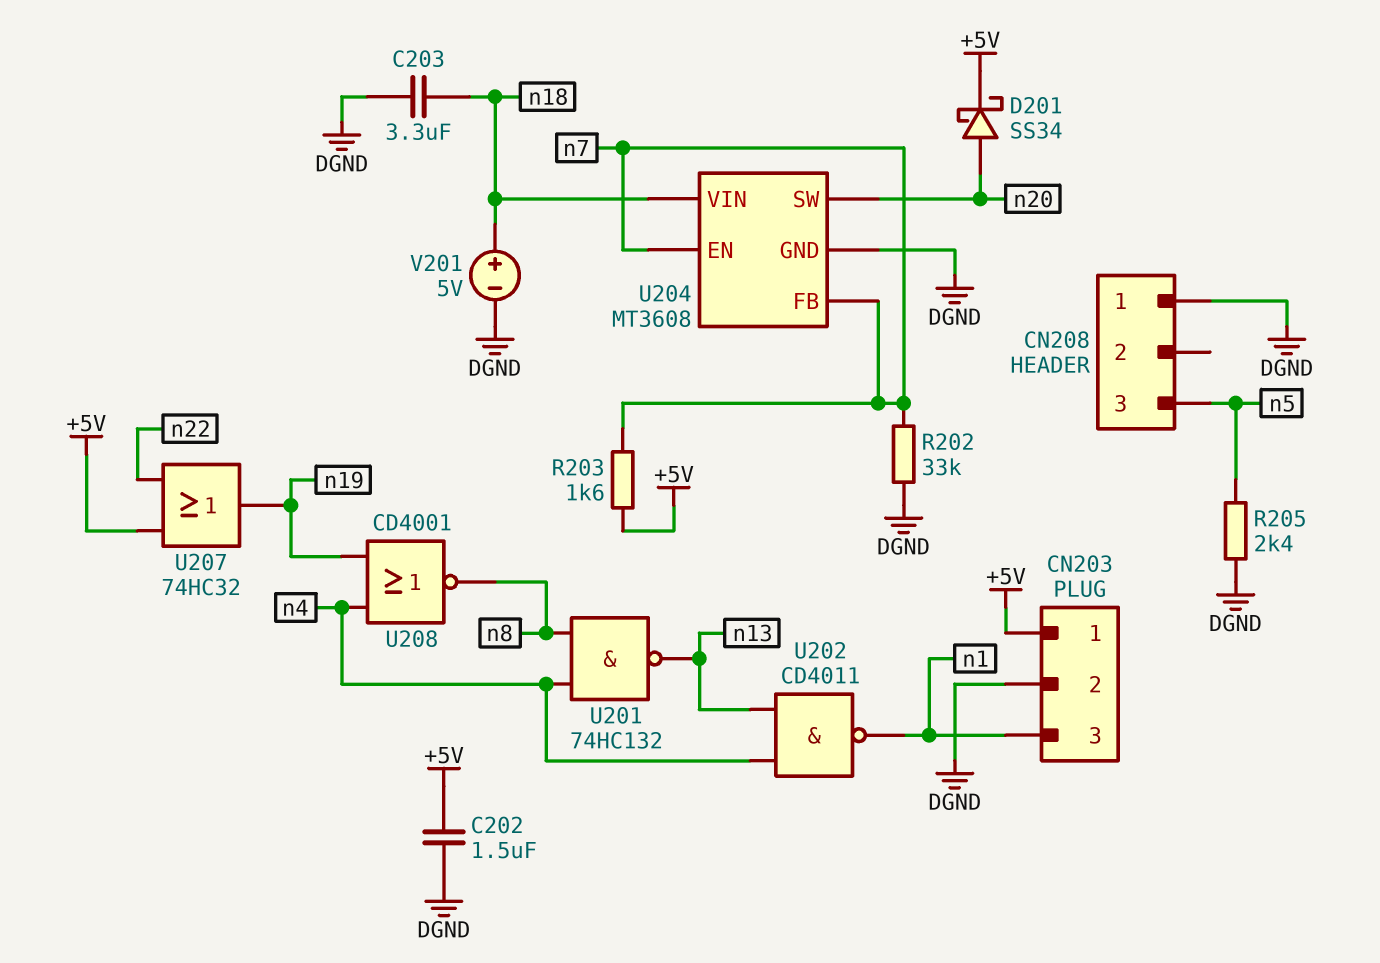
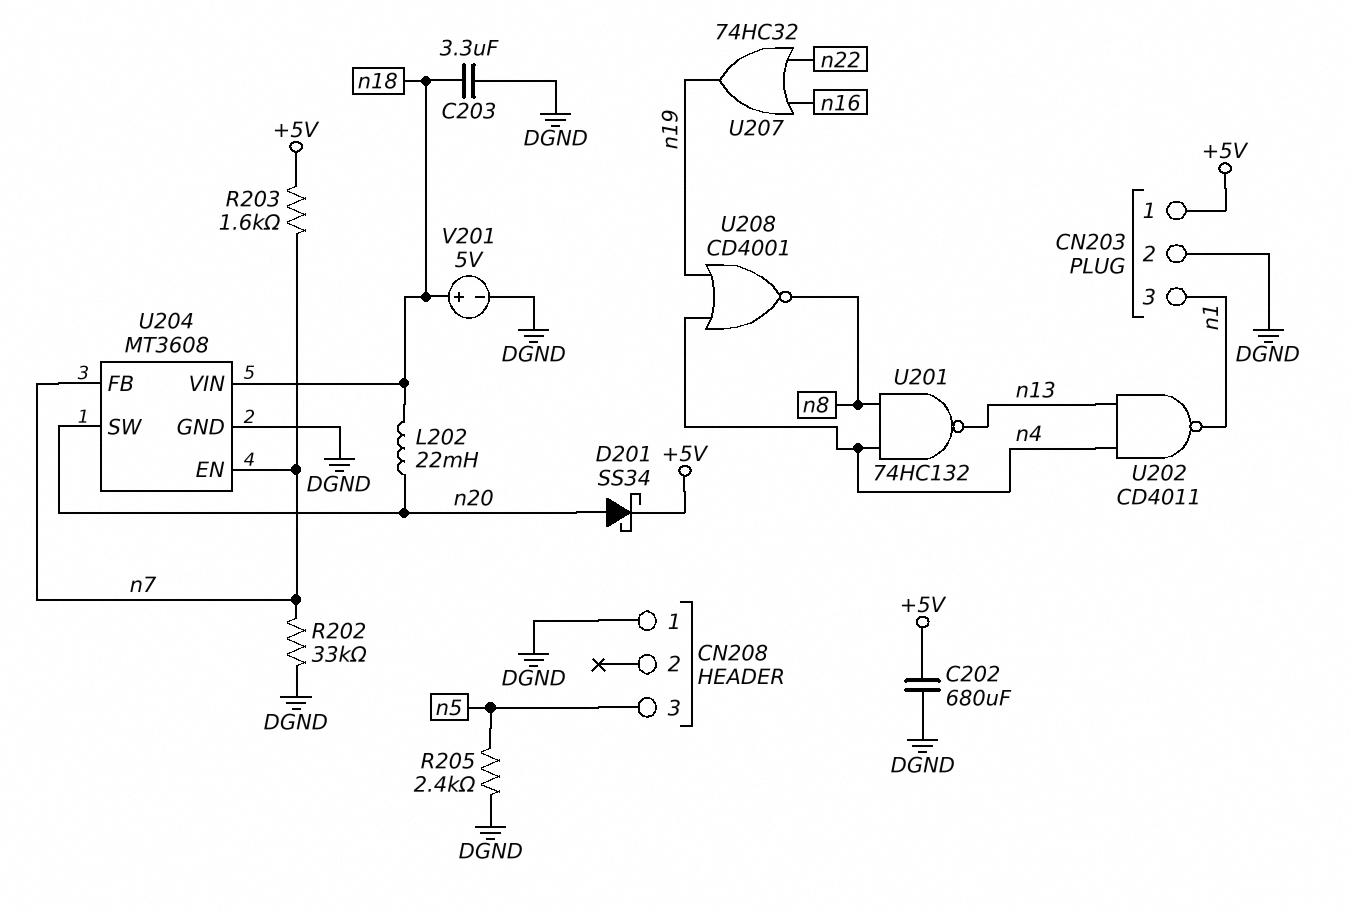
C202: 1.5uF (+5V, DGND) -> 680uF (+5V, DGND)
L202: none -> 22mH (n18, n20)
U207: OR 74HC32 (in +5V, in n22, out n19) -> OR 74HC32 (in n16, in n22, out n19)

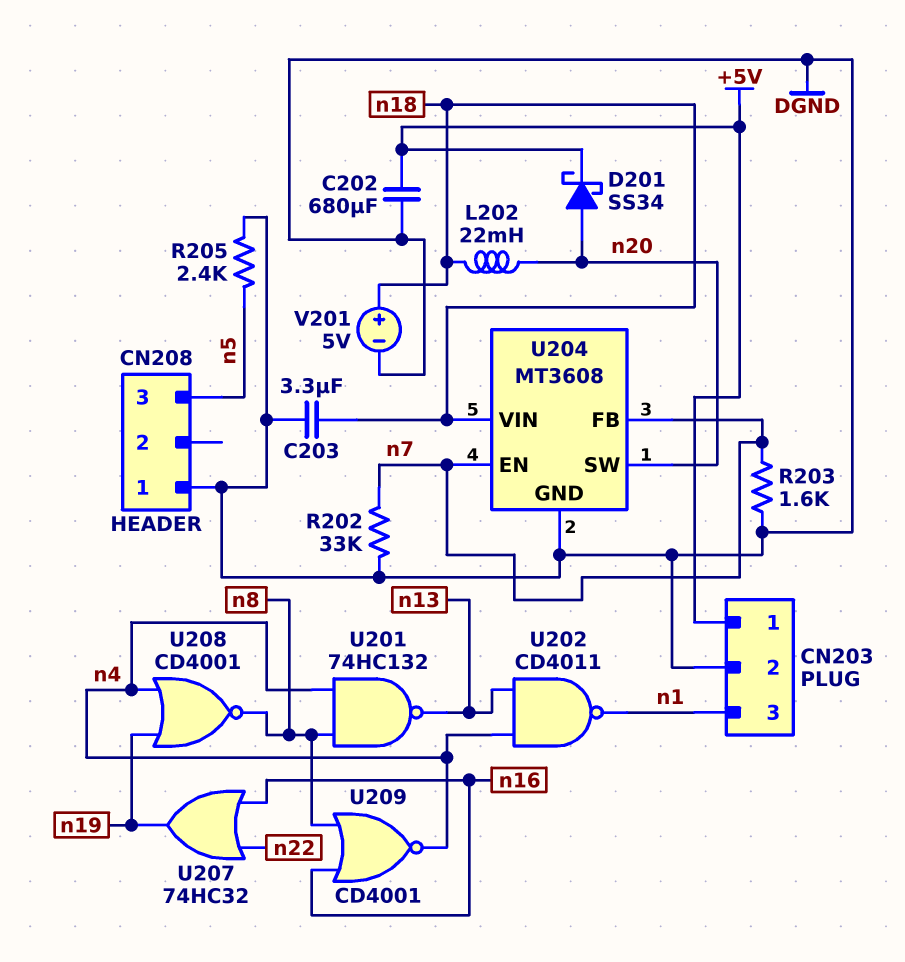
R203: 1.6k (+5V, n7) -> 1.6k (DGND, n7)
U209: none -> NOR CD4001 (in n8, in n16, out n4)

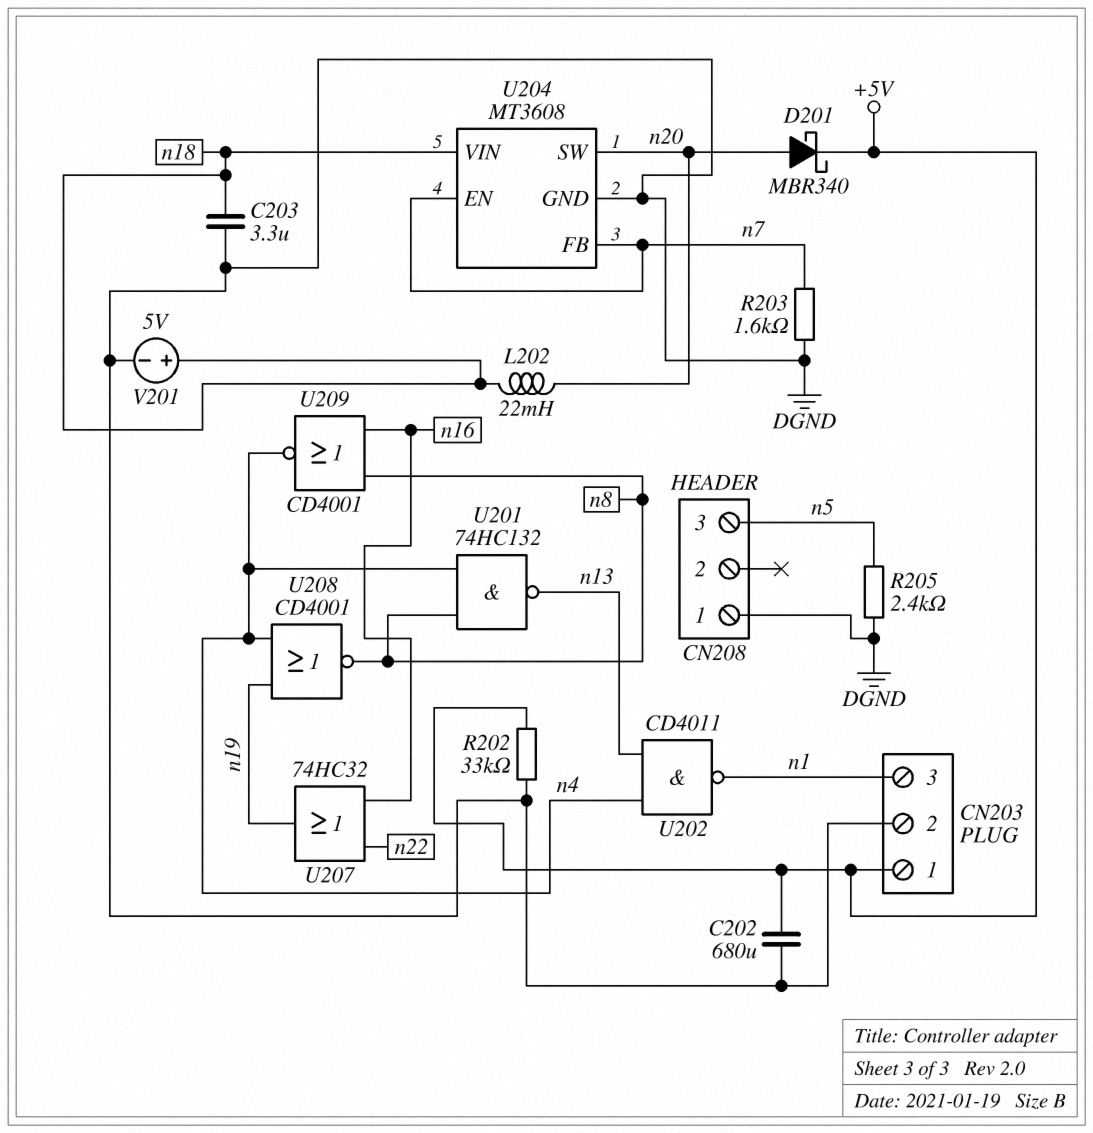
D201: schottky SS34 (A n20, K +5V) -> schottky MBR340 (A n20, K +5V)
R202: 33k (DGND, n7) -> 33k (+5V, DGND)

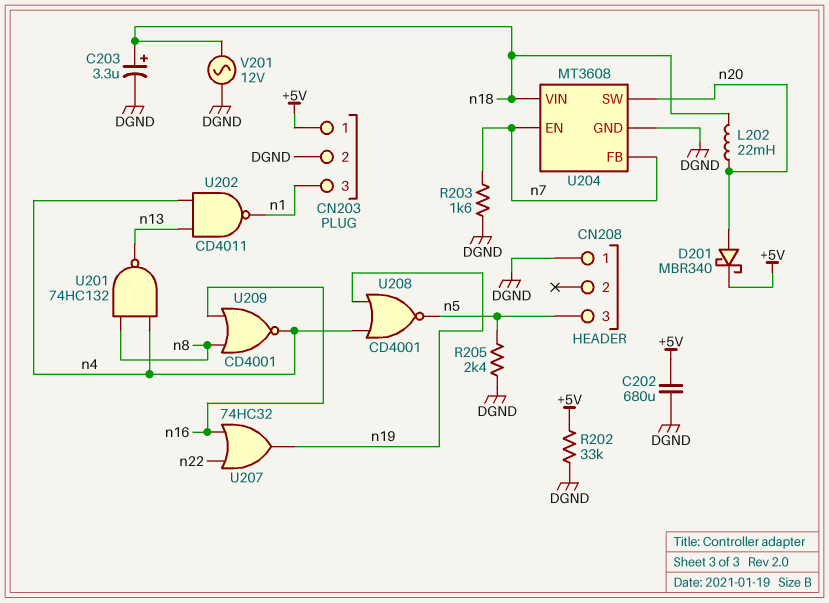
C203: 3.3uF (DGND, n18) -> 3.3uF (plus n18, minus DGND)
U208: NOR CD4001 (in n4, in n19, out n8) -> NOR CD4001 (in n4, in n19, out n5)
V201: 5V (plus n18, minus DGND) -> AC 12V (DGND, n18)

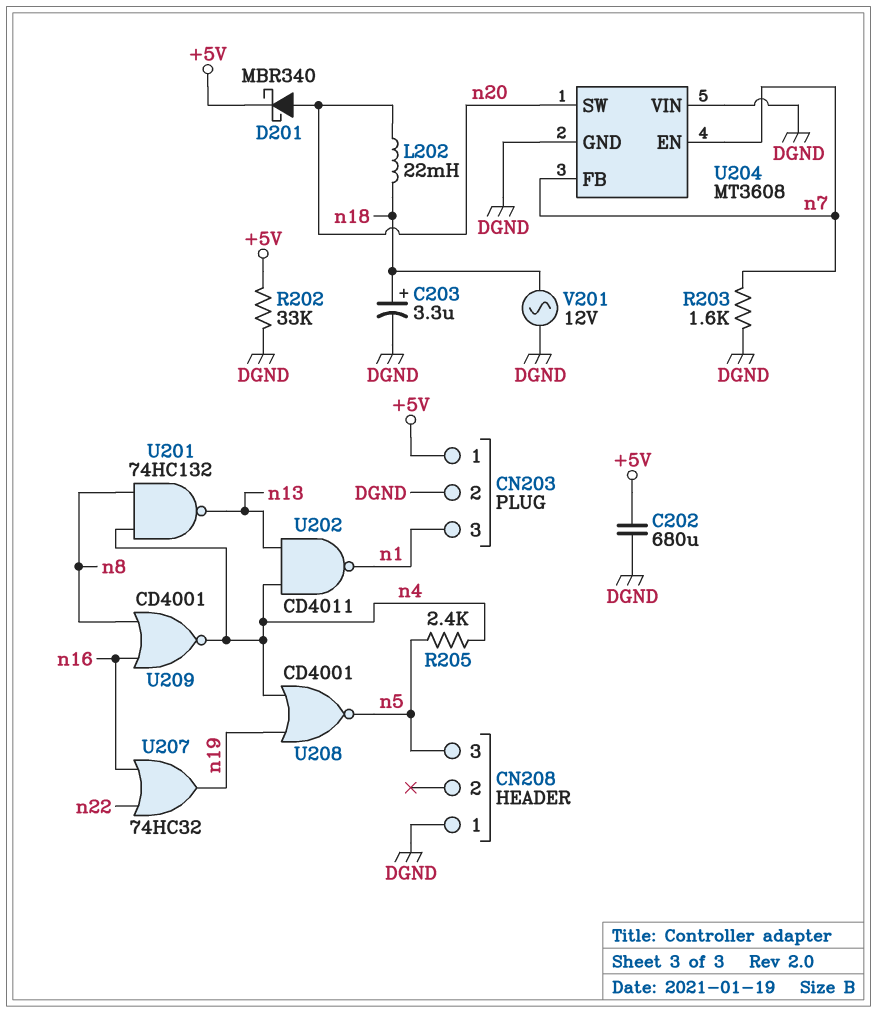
R205: 2.4k (DGND, n5) -> 2.4k (n4, n5)
U204 pin VIN: n18 -> DGND

